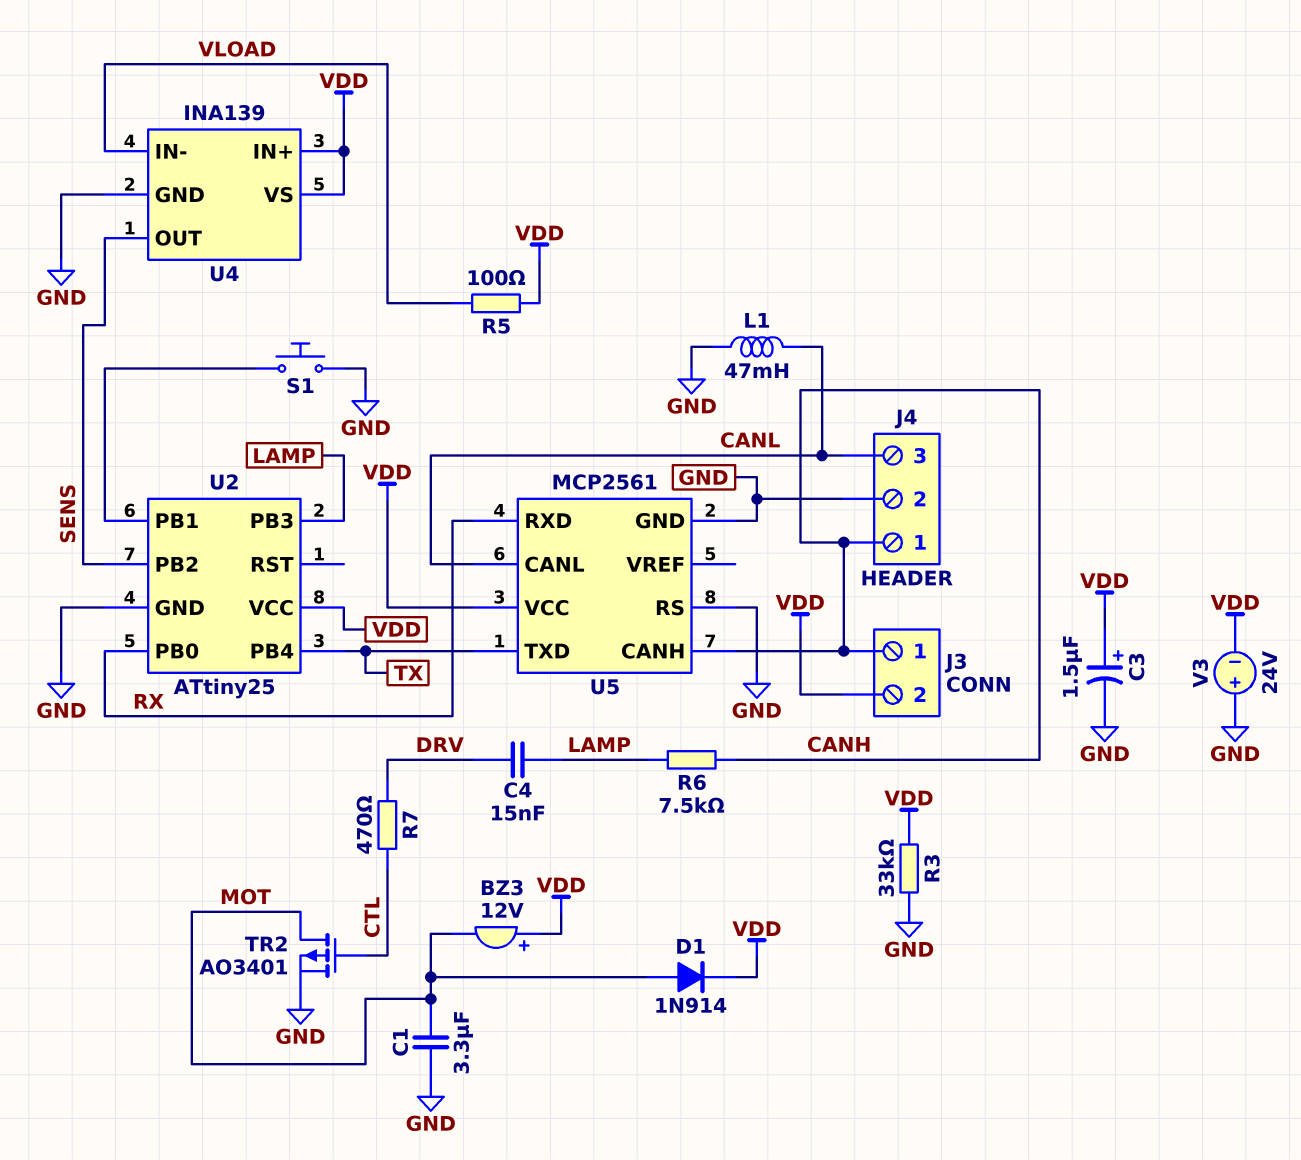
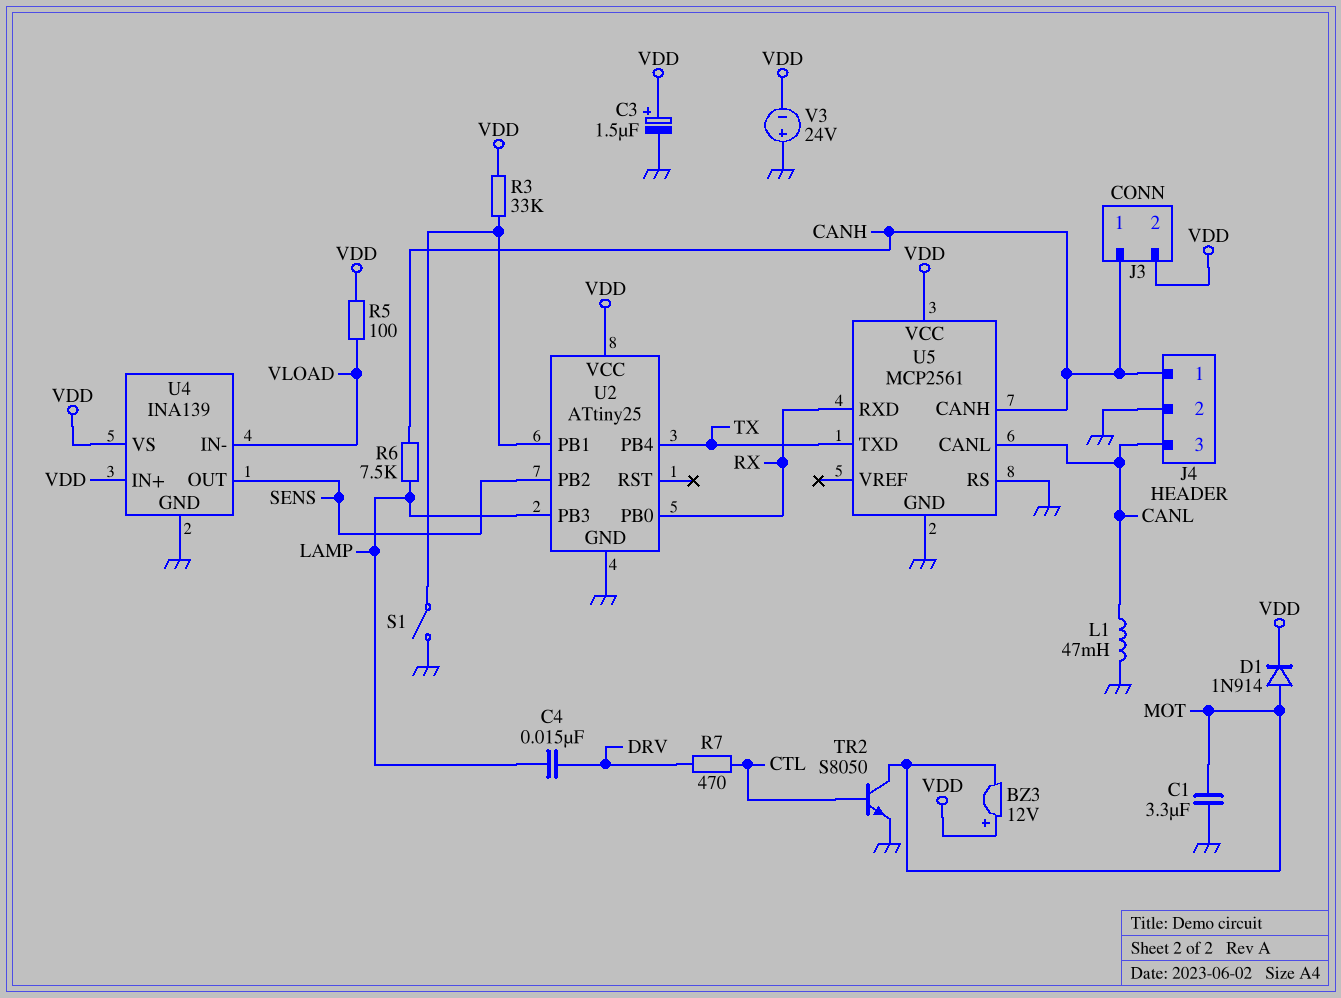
R3: 33k (GND, VDD) -> 33k (U2/PB1, VDD)
S1: button (GND, U2/PB1) -> switch (GND, U2/PB1)
TR2: PMOS AO3401 (G CTL, D MOT, S GND) -> NPN S8050 (B CTL, C MOT, E GND)

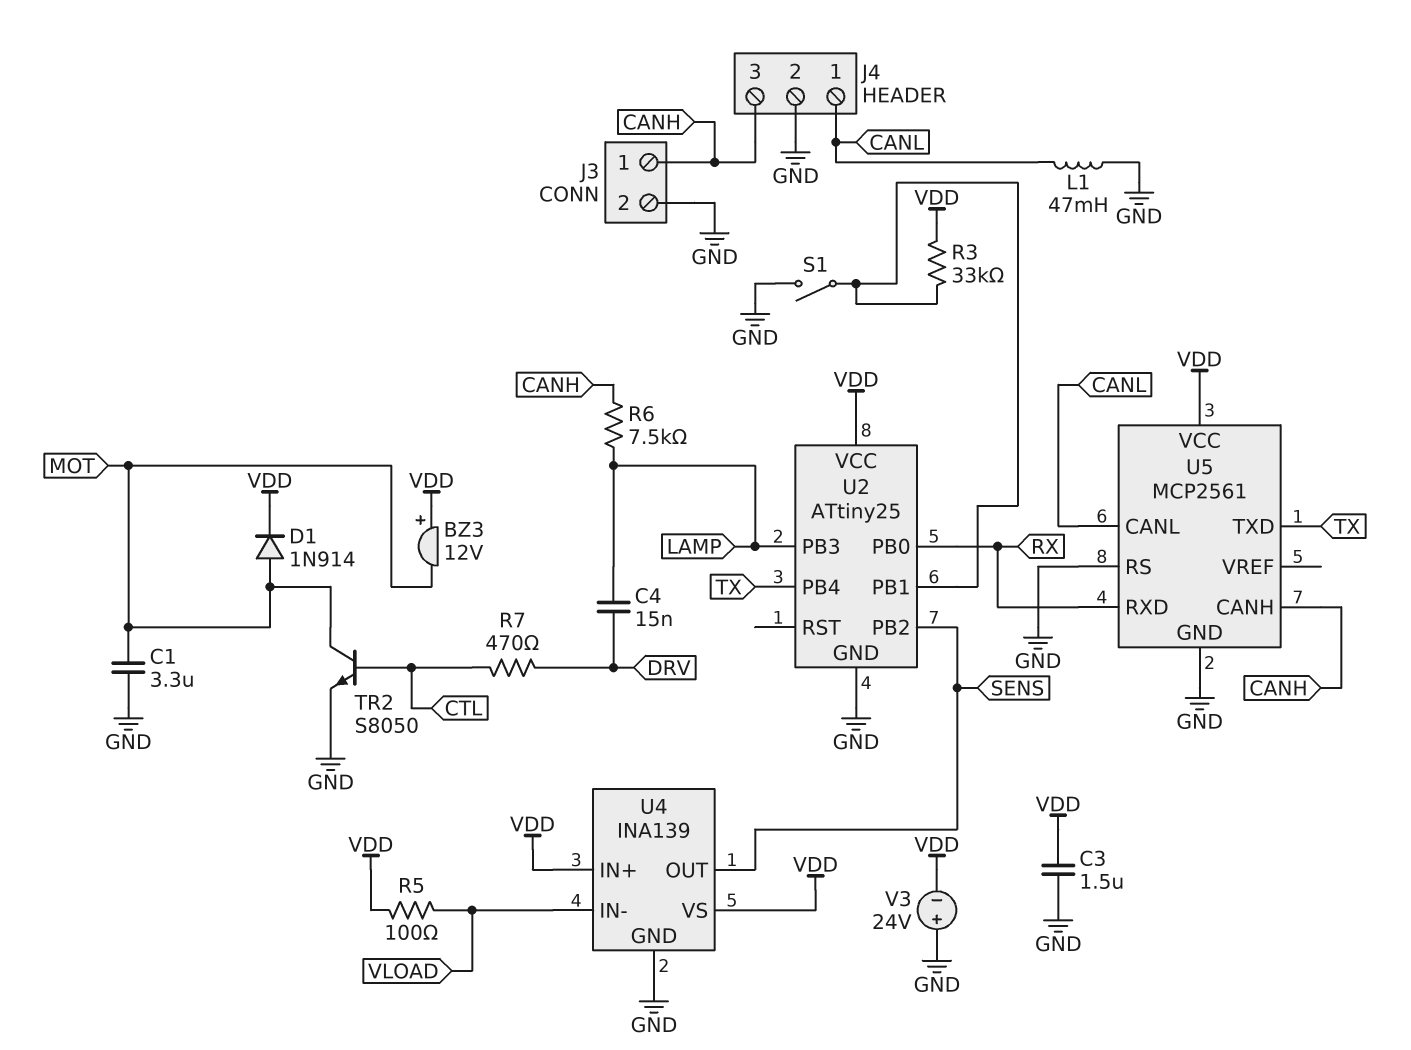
C3: 1.5uF (plus VDD, minus GND) -> 1.5uF (GND, VDD)
J3 pin 2: VDD -> GND
J4 pin 1: CANH -> CANL
J4 pin 3: CANL -> CANH

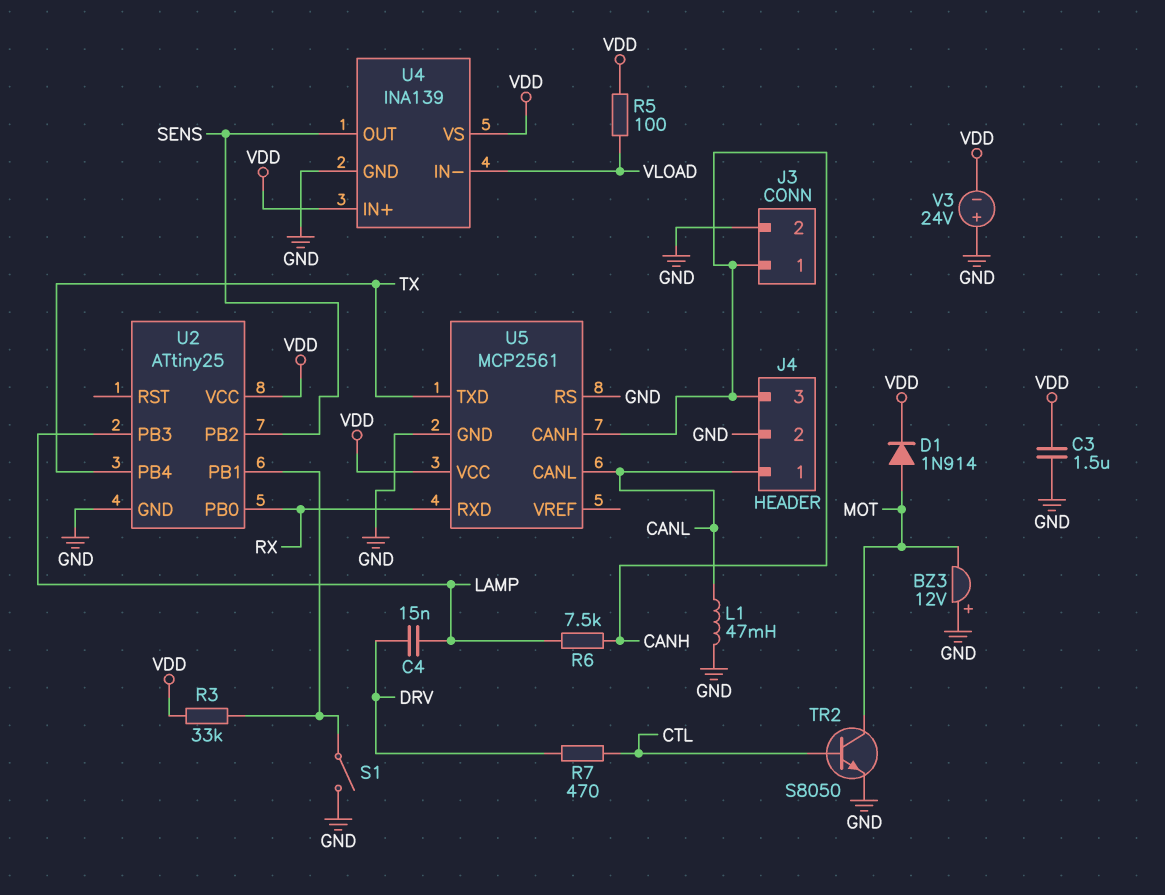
BZ3: buzzer 12V (plus VDD, minus MOT) -> buzzer 12V (plus GND, minus MOT)
C1: 3.3uF (GND, MOT) -> none

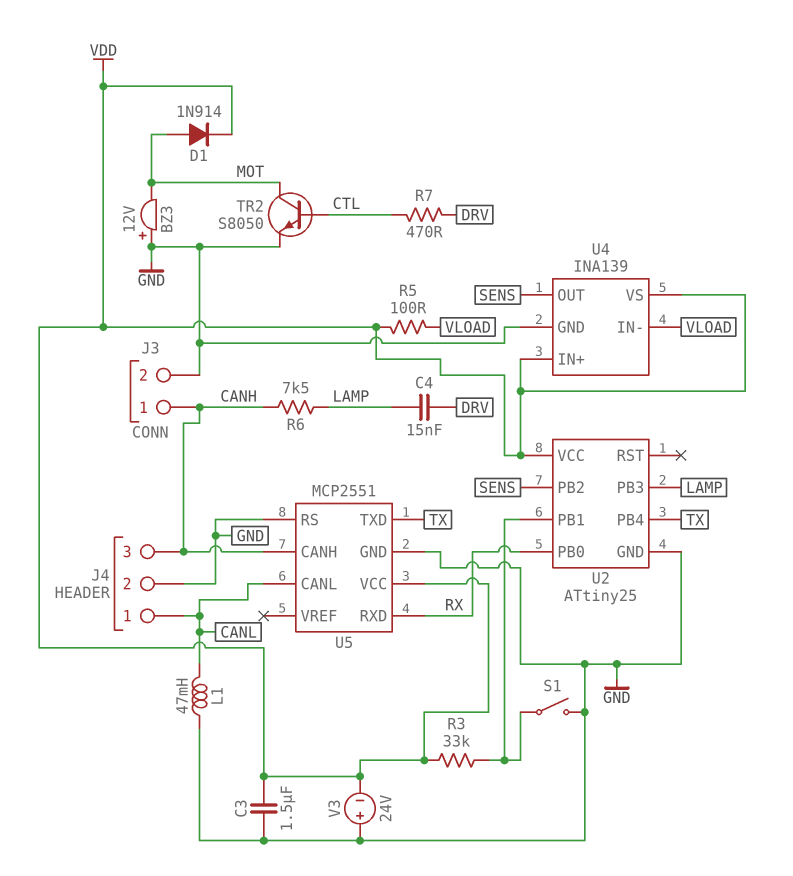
U5: MCP2561 -> MCP2551

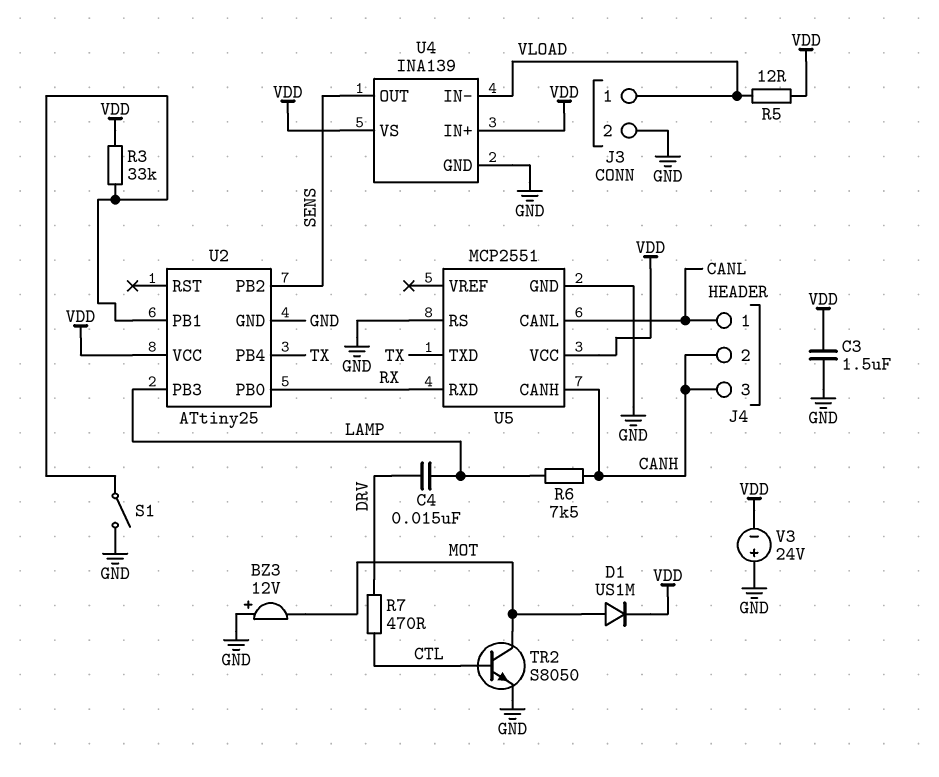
D1: diode 1N914 (A MOT, K VDD) -> diode US1M (A MOT, K VDD)
J3 pin 1: CANH -> VLOAD
J4 pin 2: GND -> CANH
L1: 47mH (CANL, GND) -> none
R5: 100 (VDD, VLOAD) -> 12 (VDD, VLOAD)

